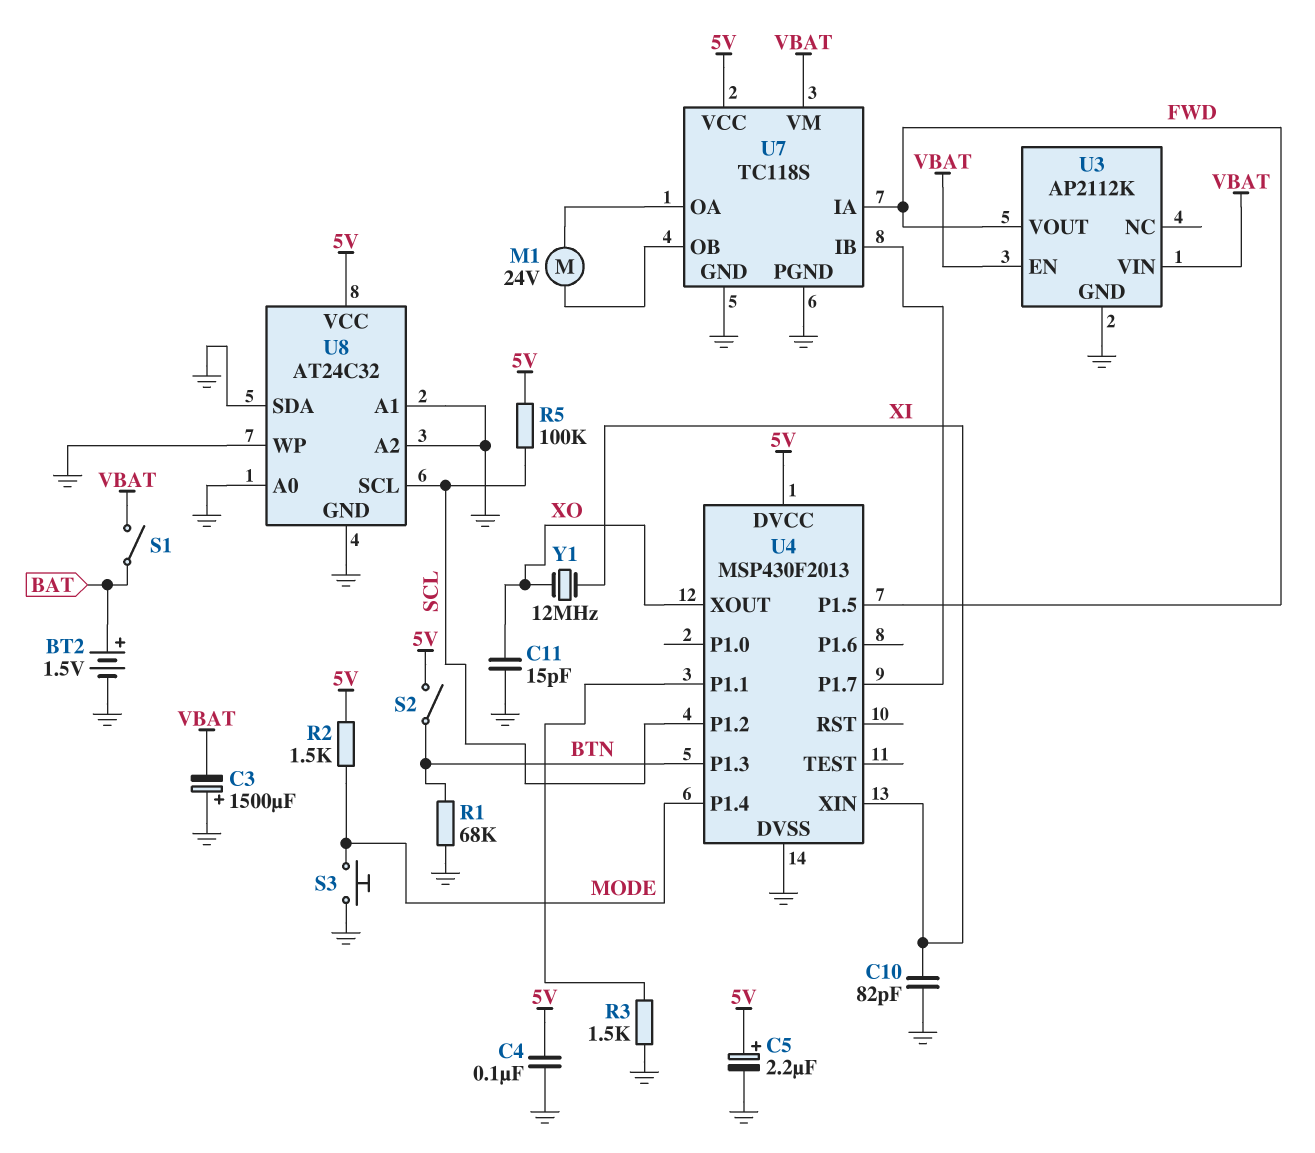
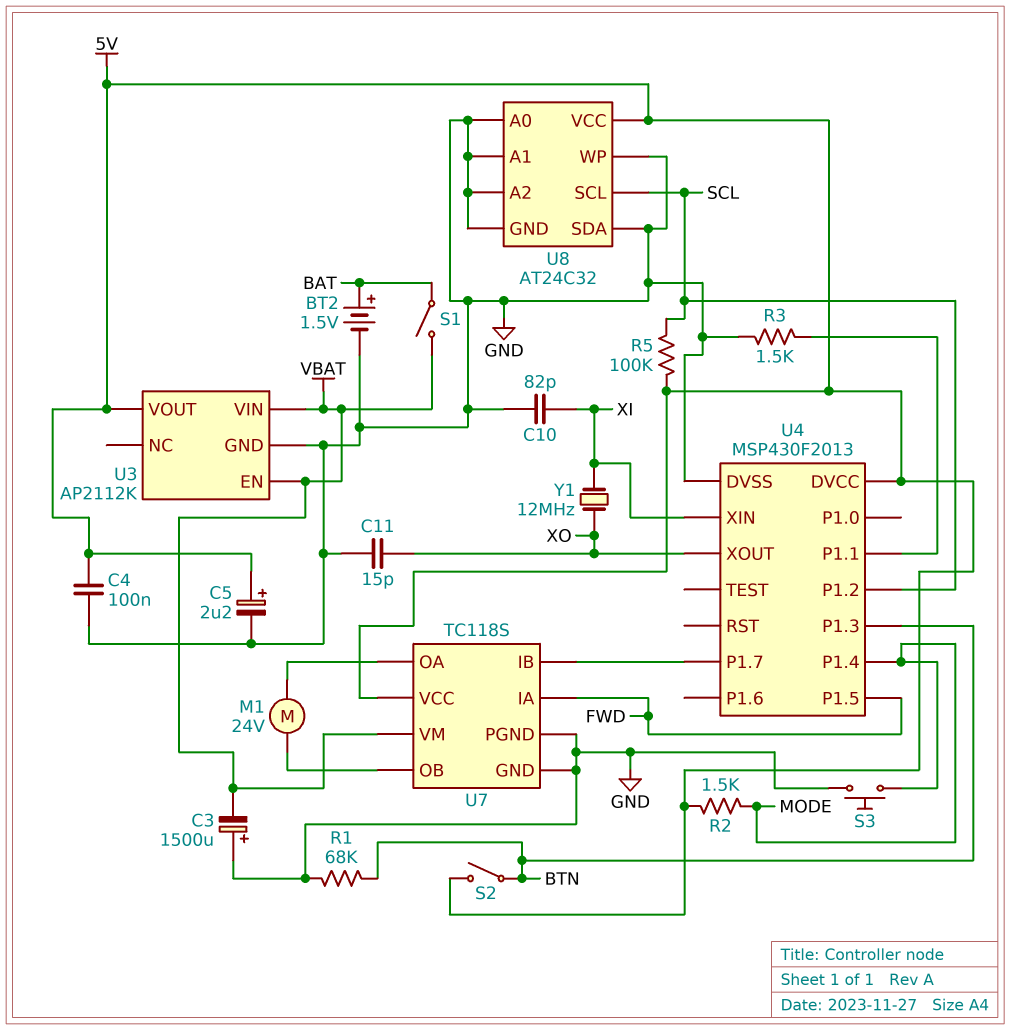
U3 pin VOUT: FWD -> 5V

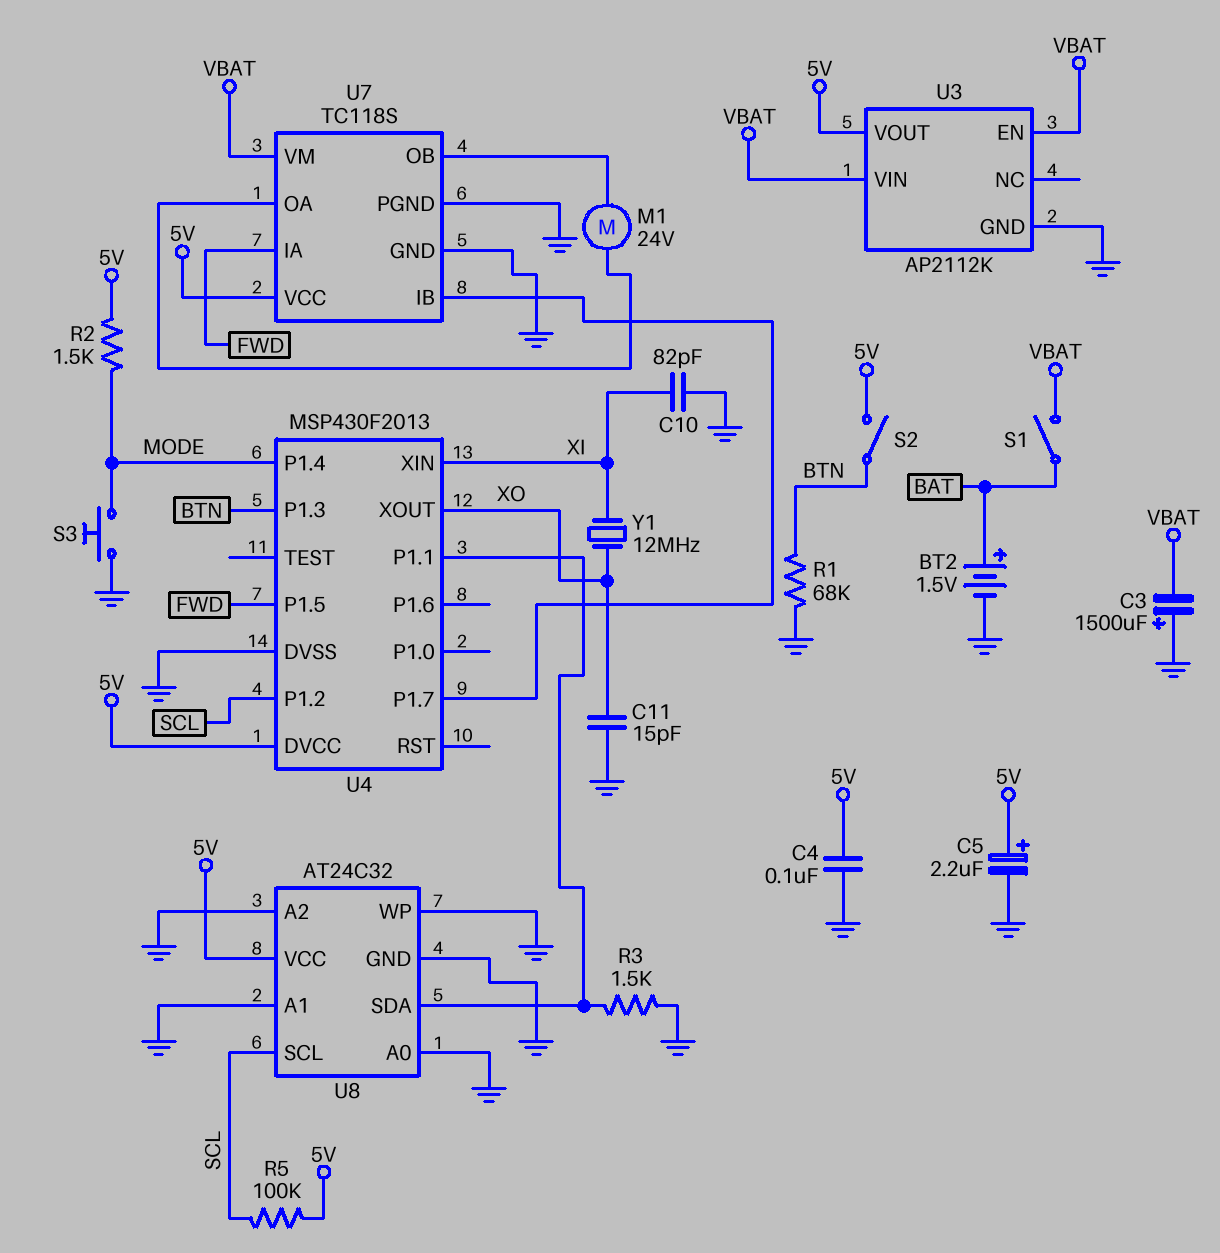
U8 pin SDA: GND -> U4/P1.1

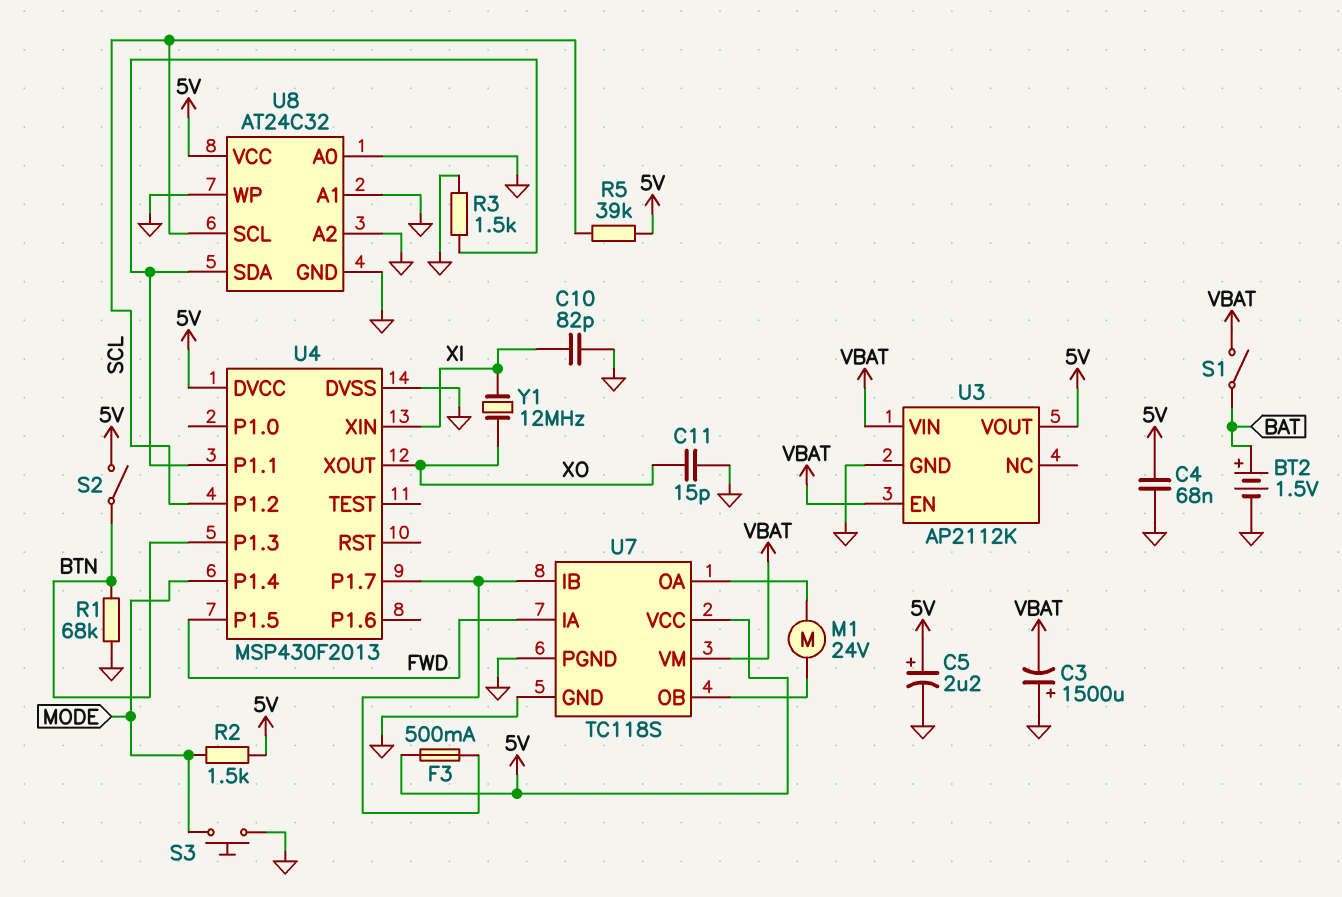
C4: 100nF (5V, GND) -> 68nF (5V, GND)
F3: none -> 500mA (5V, U4/P1.7)
R5: 100k (5V, SCL) -> 39k (5V, SCL)

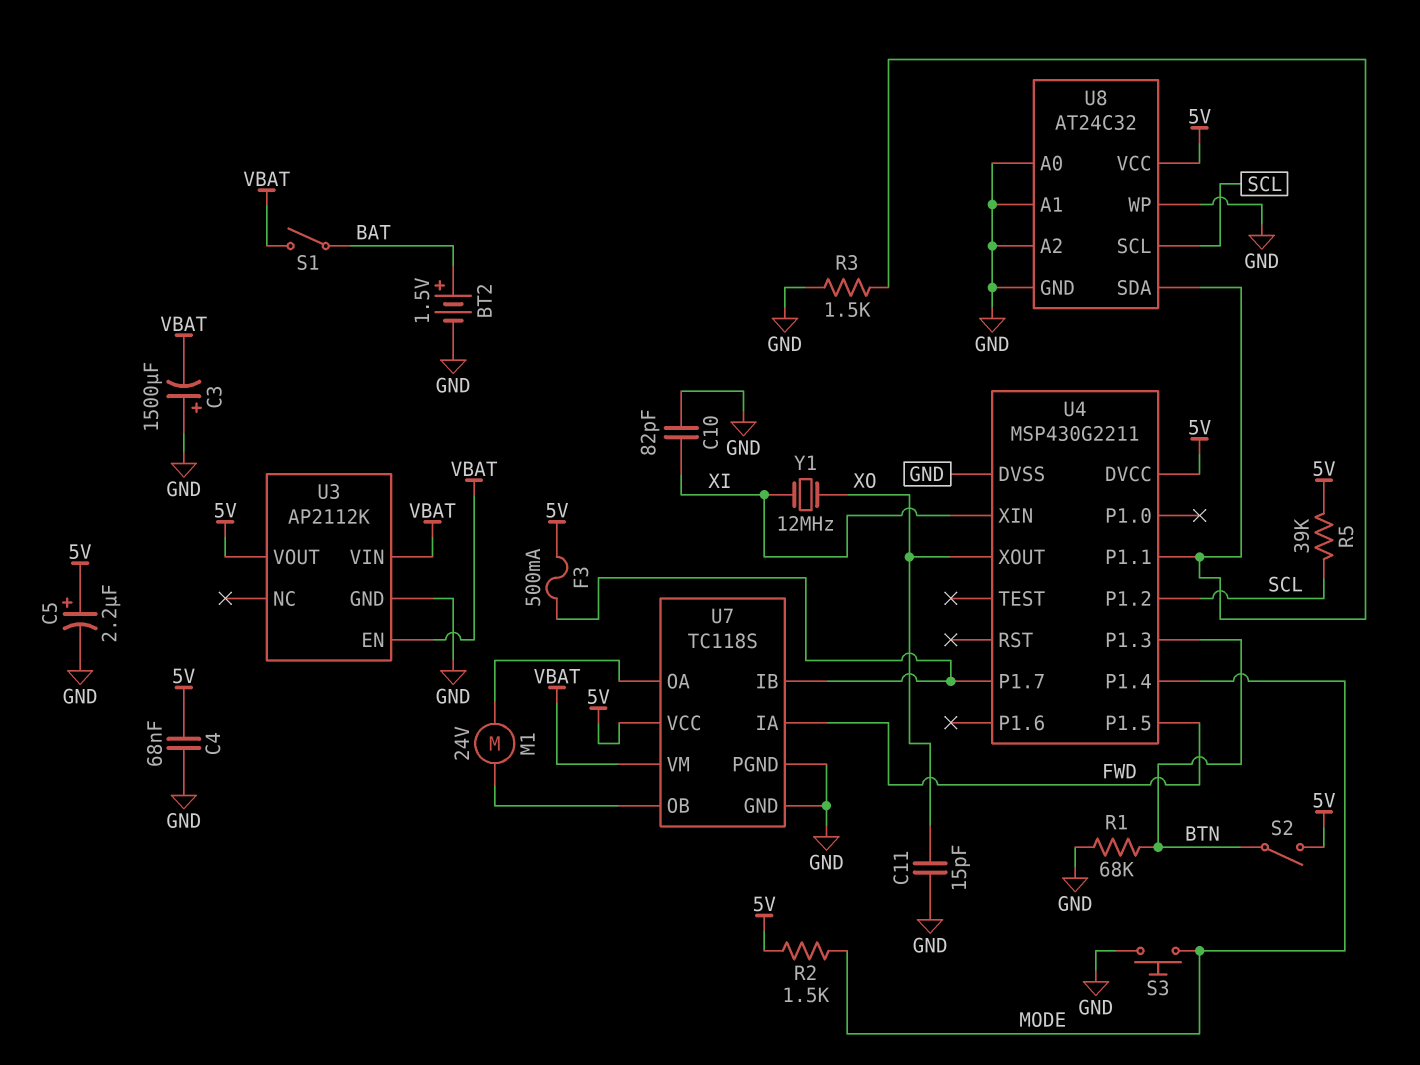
U4: MSP430F2013 -> MSP430G2211

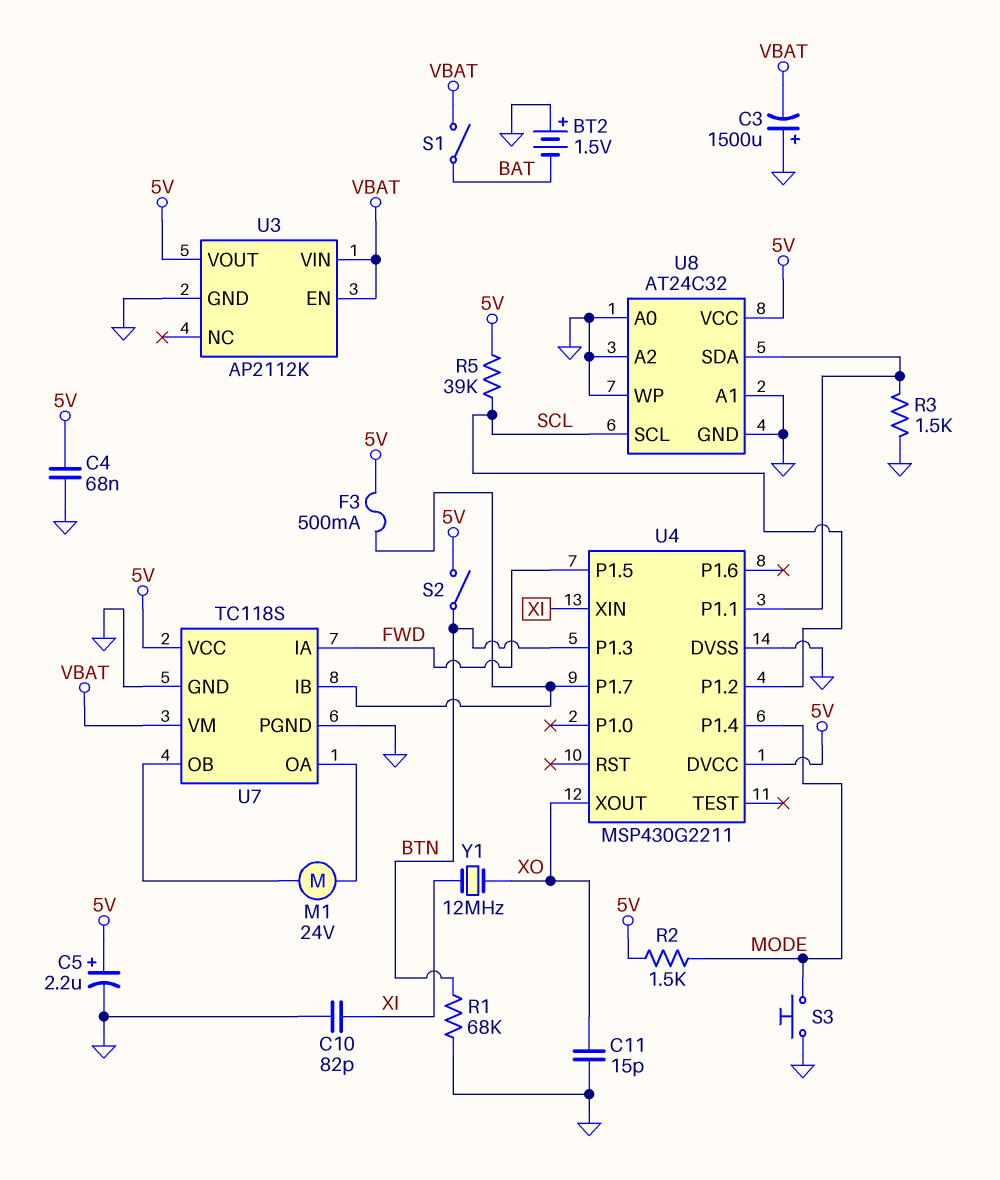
BT2: 1.5V (plus BAT, minus GND) -> 1.5V (plus GND, minus BAT)

